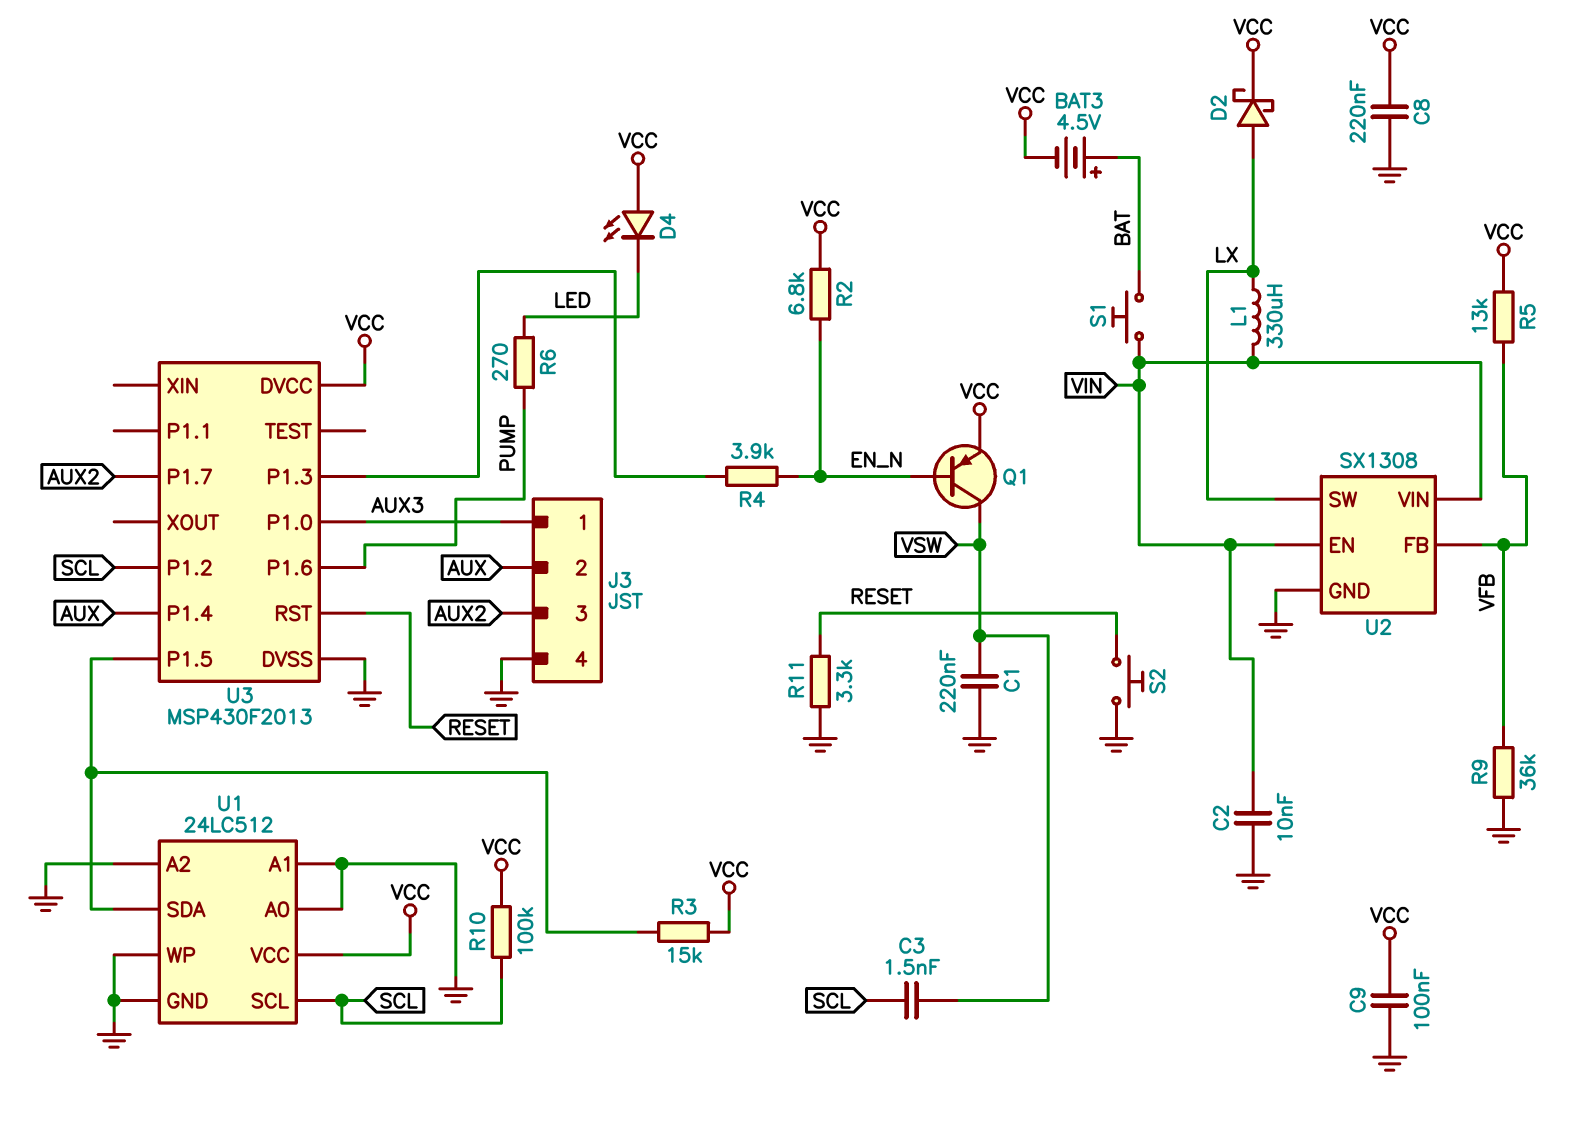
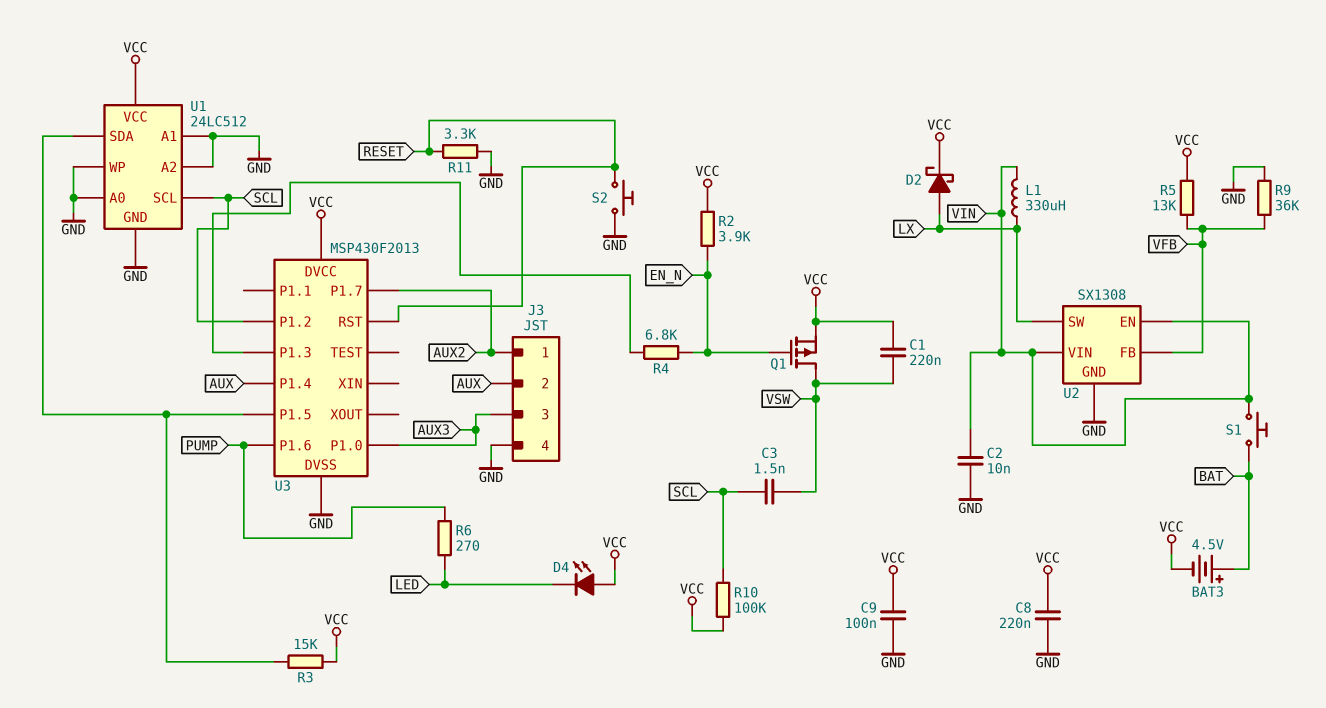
C1: 220nF (GND, VSW) -> 220nF (VCC, VSW)
J3 pin 1: AUX3 -> AUX2
J3 pin 3: AUX2 -> AUX3
Q1: PNP (B EN_N, C VSW, E VCC) -> PMOS (G EN_N, D VSW, S VCC)
R2: 6.8k (EN_N, VCC) -> 3.9k (EN_N, VCC)
R4: 3.9k (EN_N, U3/P1.3) -> 6.8k (EN_N, U3/P1.3)

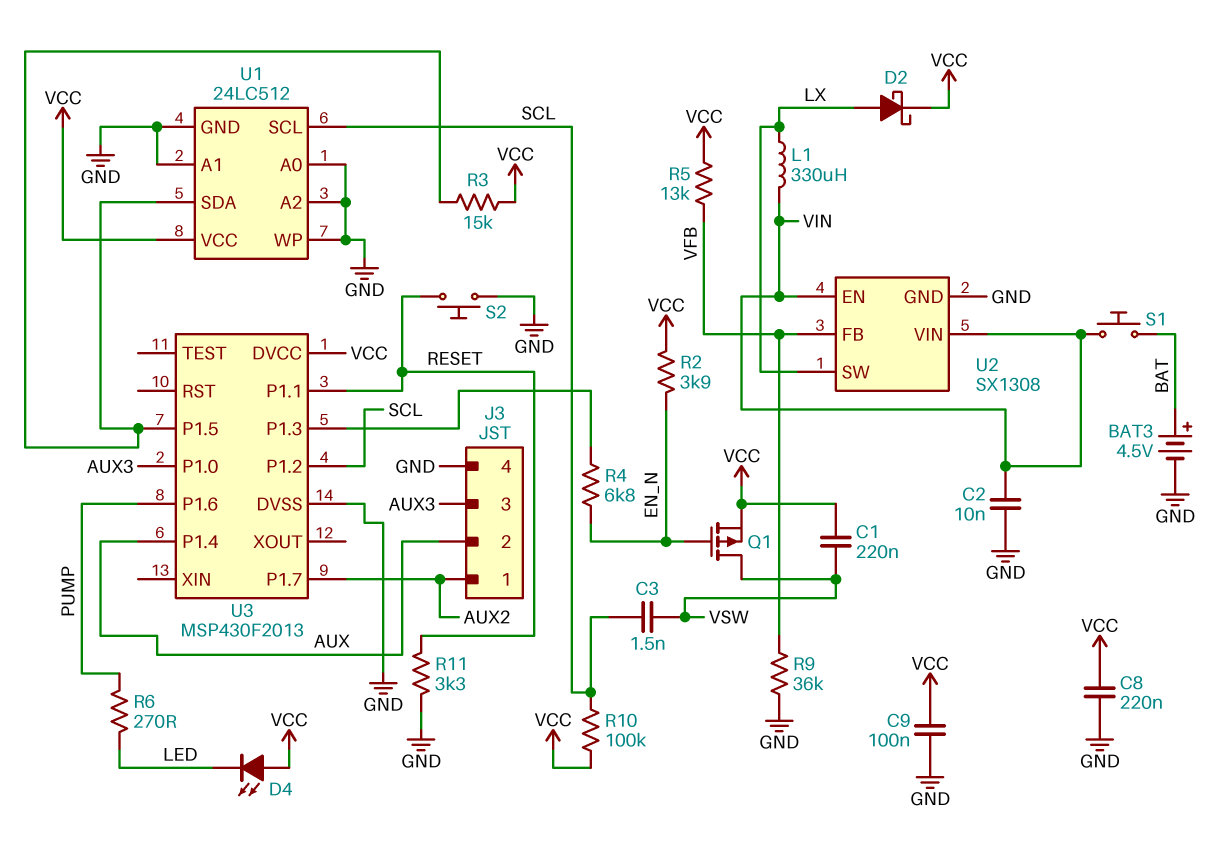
BAT3: 4.5V (plus BAT, minus VCC) -> 4.5V (plus BAT, minus GND)
U3 pin P1.1: none -> RESET
U3 pin RST: RESET -> none

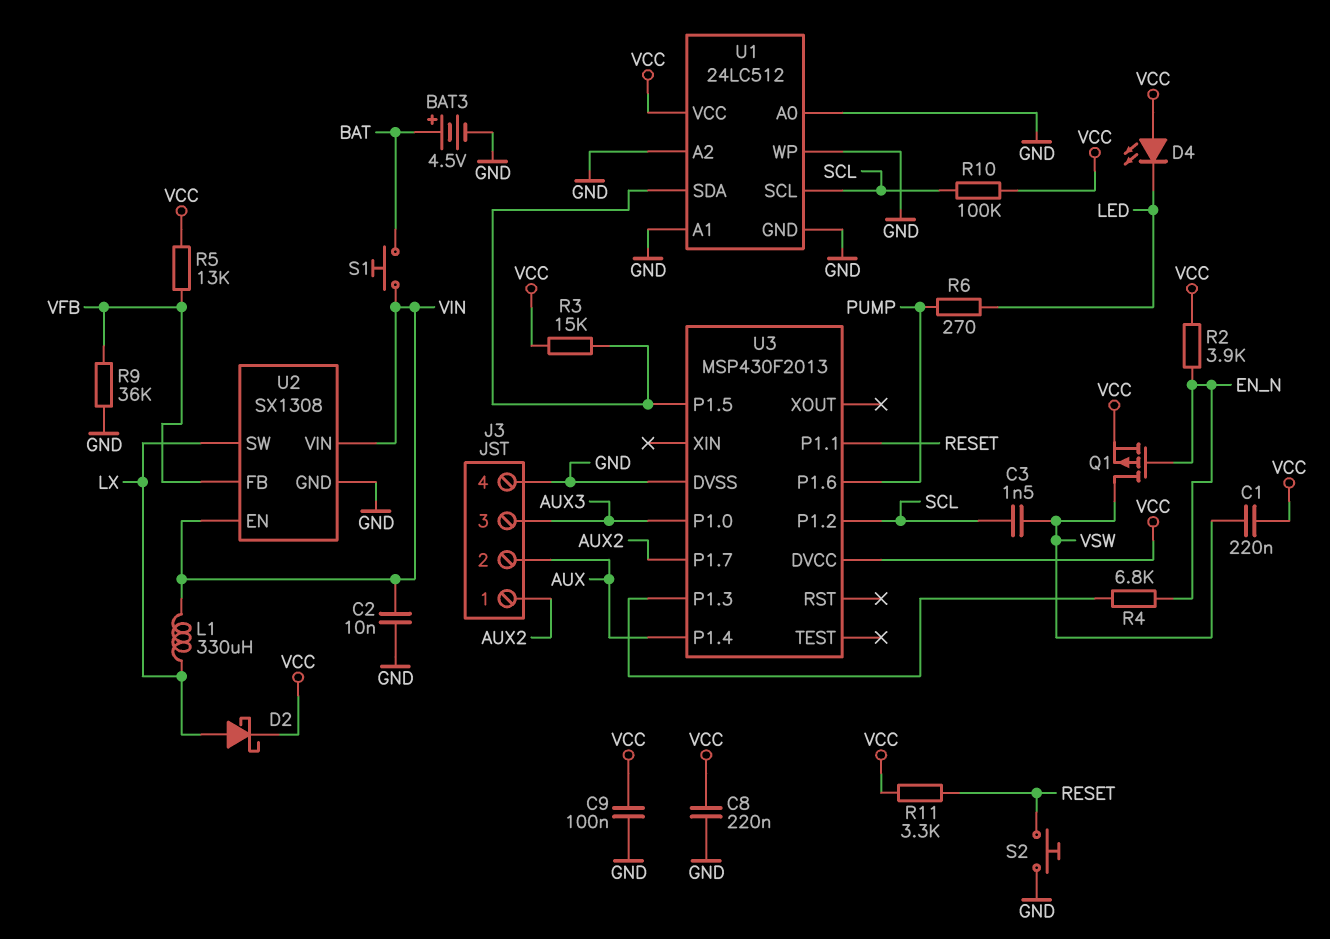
R11: 3.3k (GND, RESET) -> 3.3k (RESET, VCC)

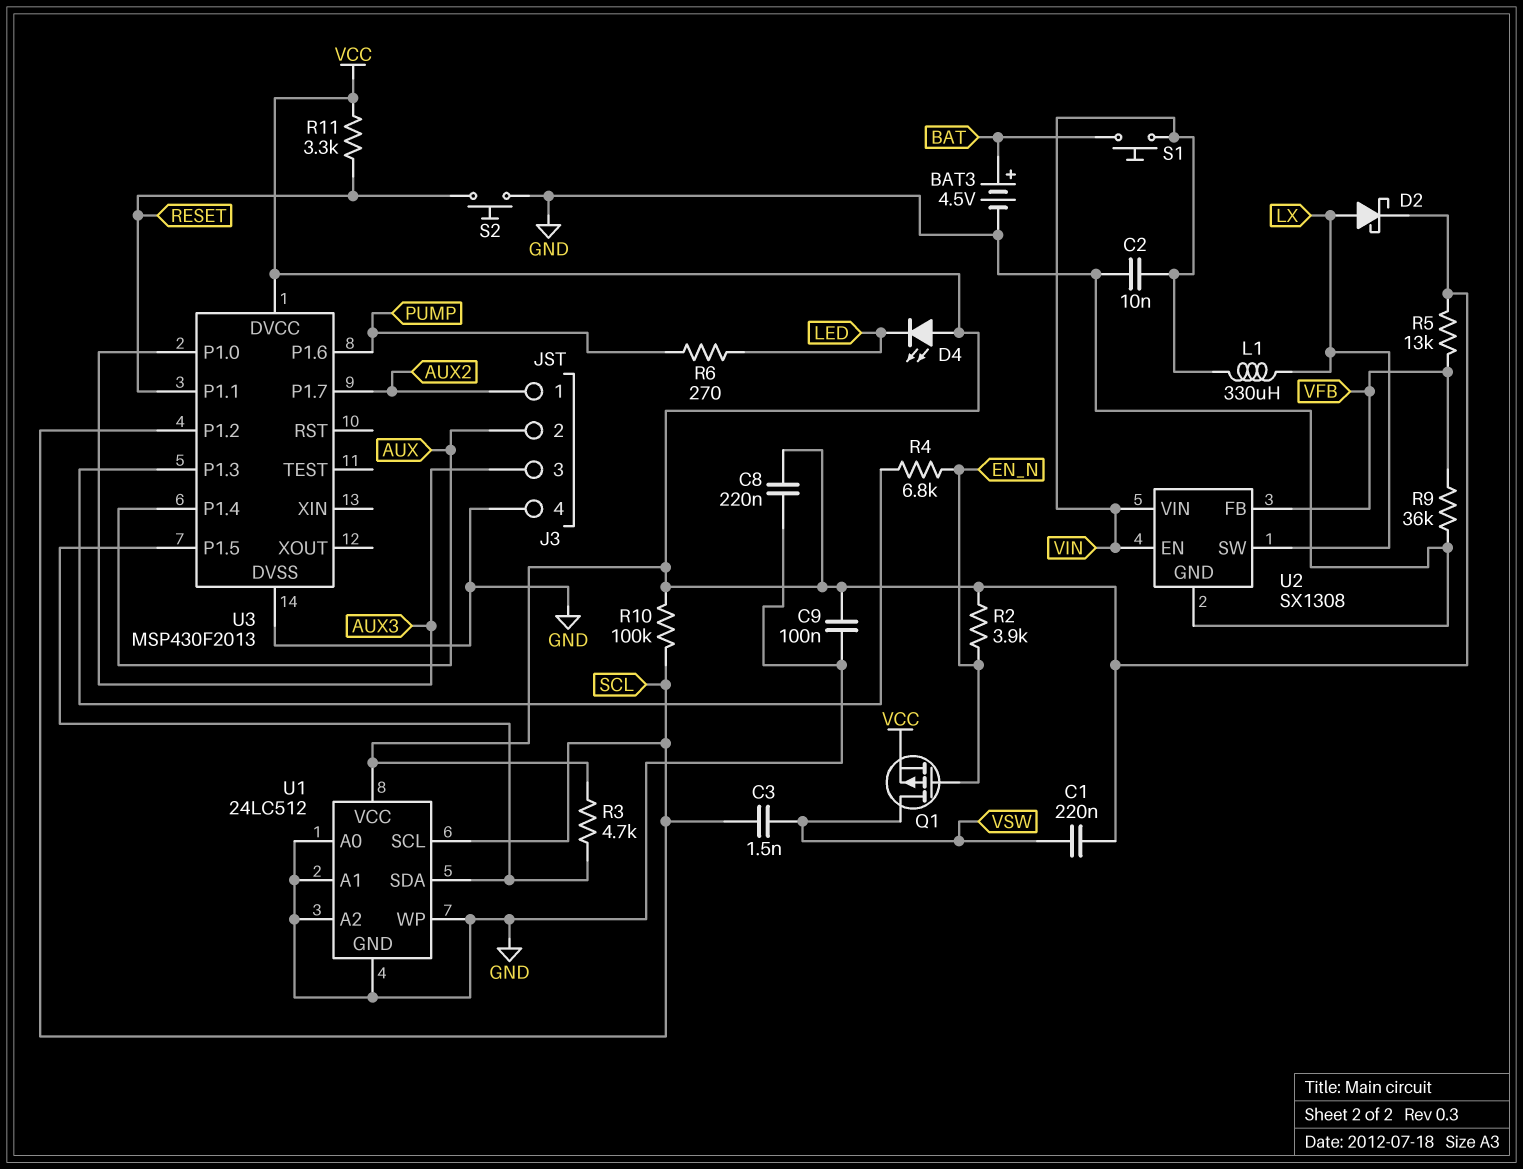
R3: 15k (U1/SDA, VCC) -> 4.7k (U1/SDA, VCC)

